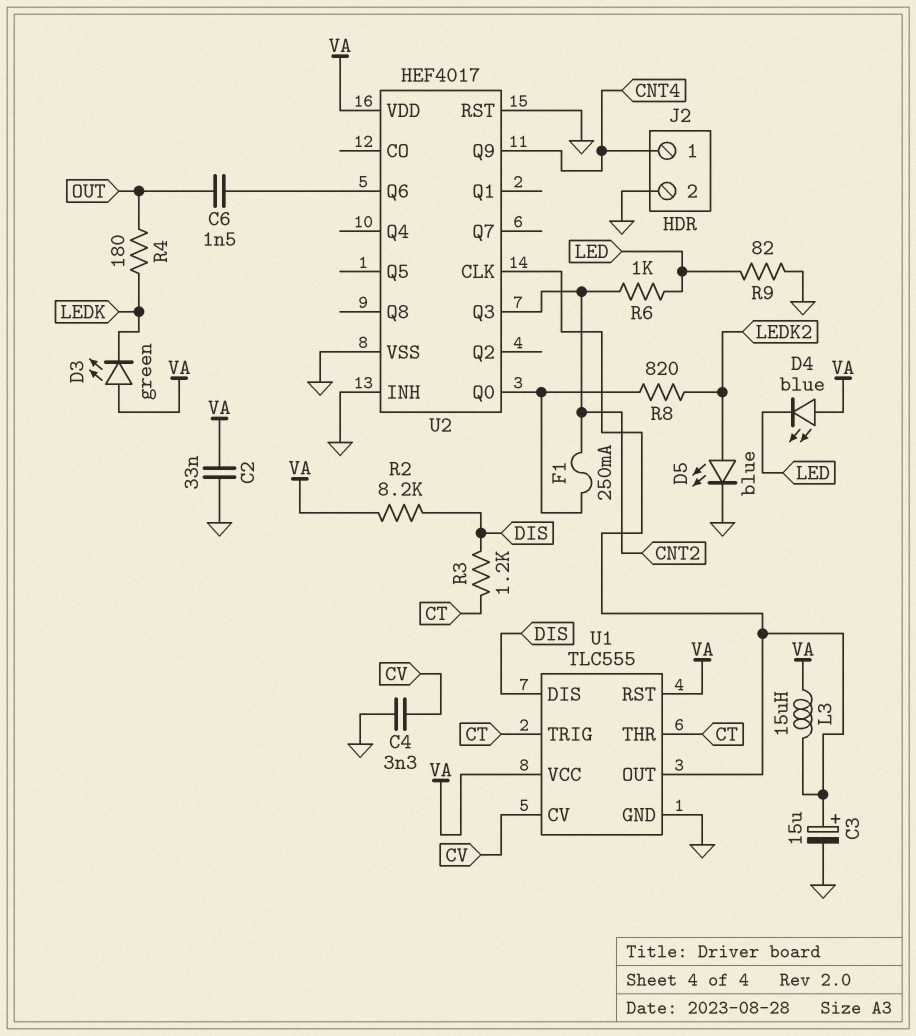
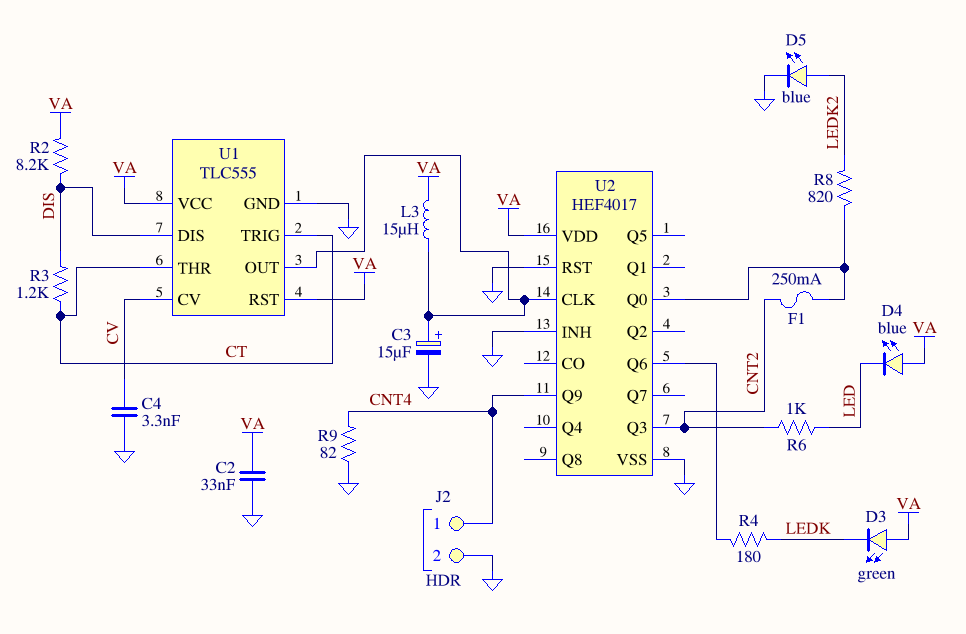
C6: 1.5nF (OUT, U2/Q6) -> none
R4: 180 (LEDK, OUT) -> 180 (LEDK, U2/Q6)
R9: 82 (GND, LED) -> 82 (CNT4, GND)

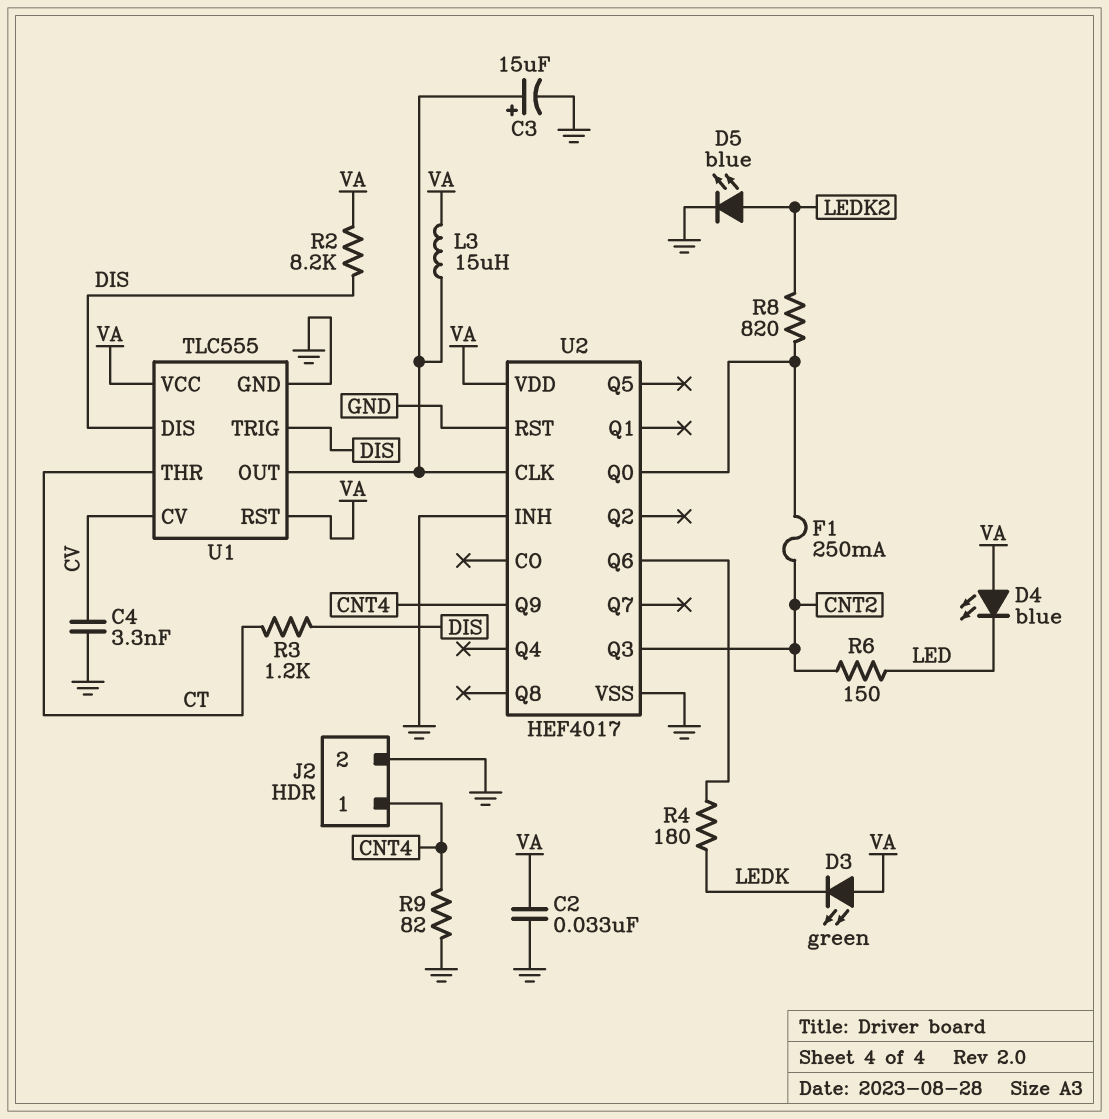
R6: 1k (CNT2, LED) -> 150 (CNT2, LED)
U1 pin TRIG: CT -> DIS

